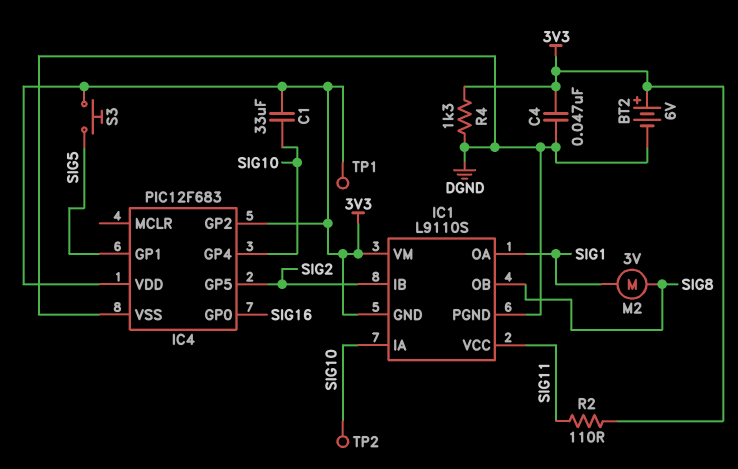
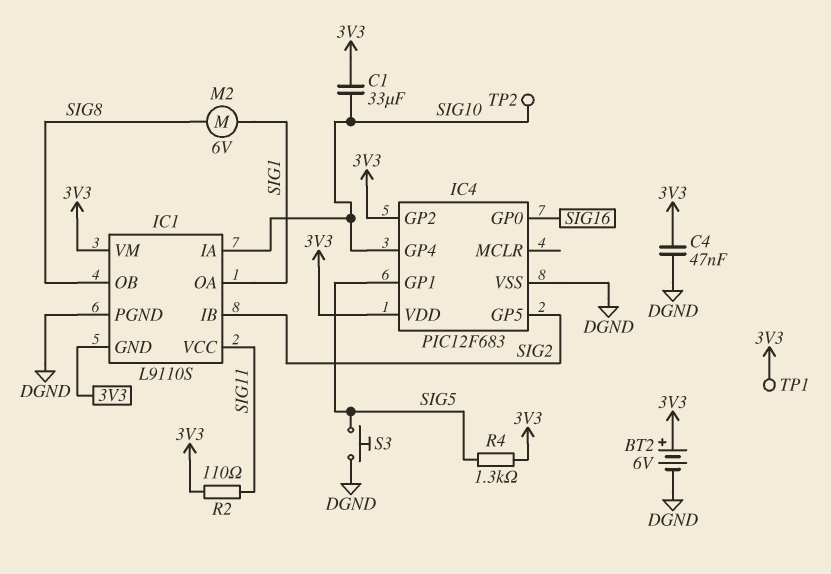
M2: motor 3V (SIG1, SIG8) -> motor 6V (SIG1, SIG8)
R4: 1.3k (3V3, DGND) -> 1.3k (3V3, SIG5)
S3: button (3V3, SIG5) -> button (DGND, SIG5)

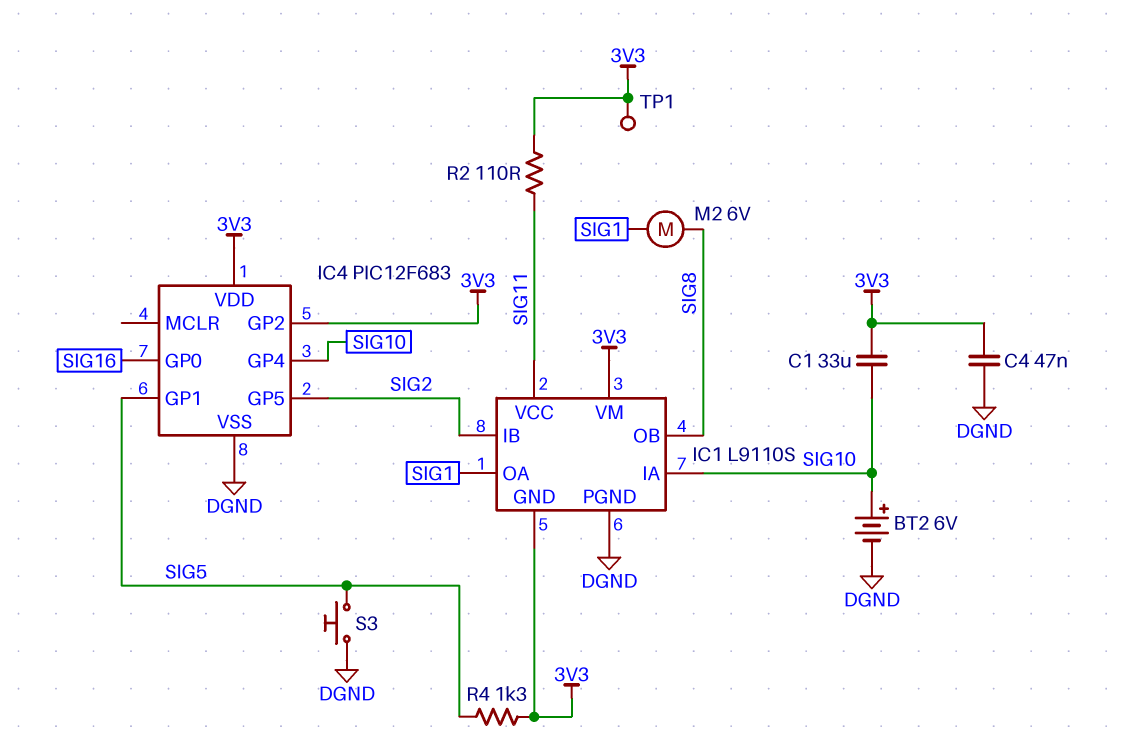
BT2: 6V (plus 3V3, minus DGND) -> 6V (plus SIG10, minus DGND)
TP2: test point (SIG10) -> none

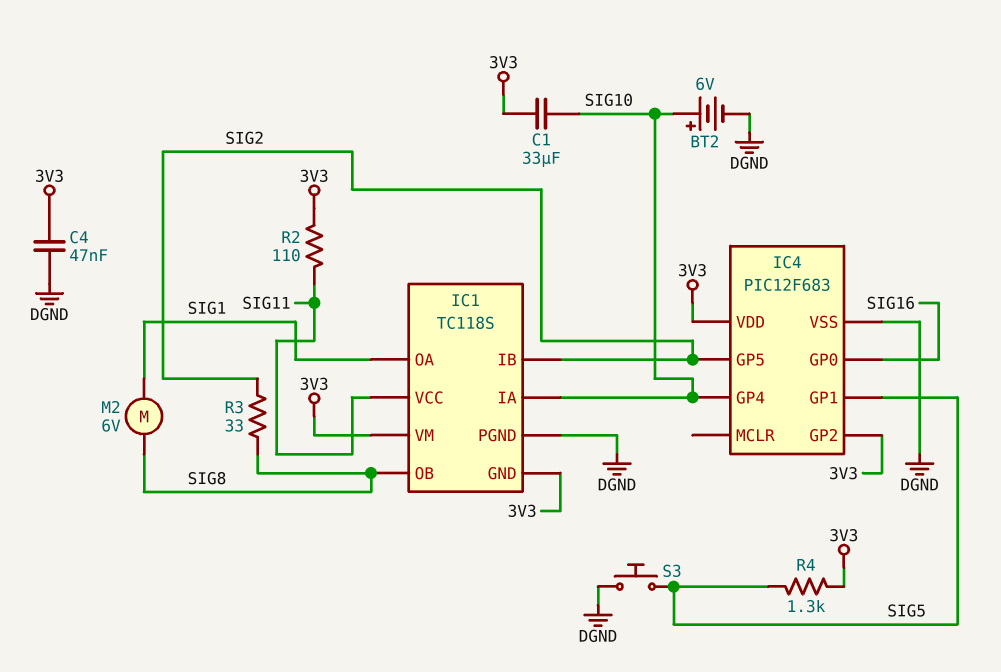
IC1: L9110S -> TC118S
R3: none -> 33 (SIG2, SIG8)
TP1: test point (3V3) -> none

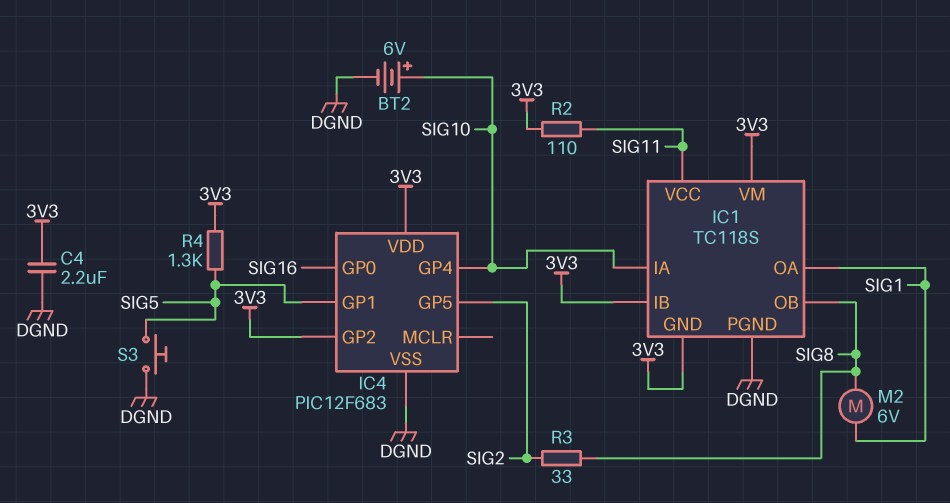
C1: 33uF (3V3, SIG10) -> none
C4: 47nF (3V3, DGND) -> 2.2uF (3V3, DGND)
IC1 pin IB: SIG2 -> 3V3

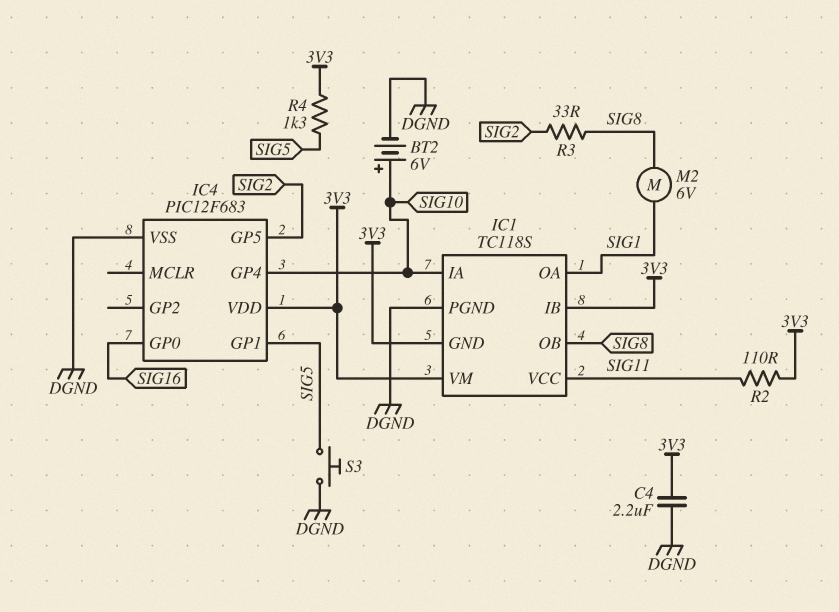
IC4 pin GP2: 3V3 -> none

